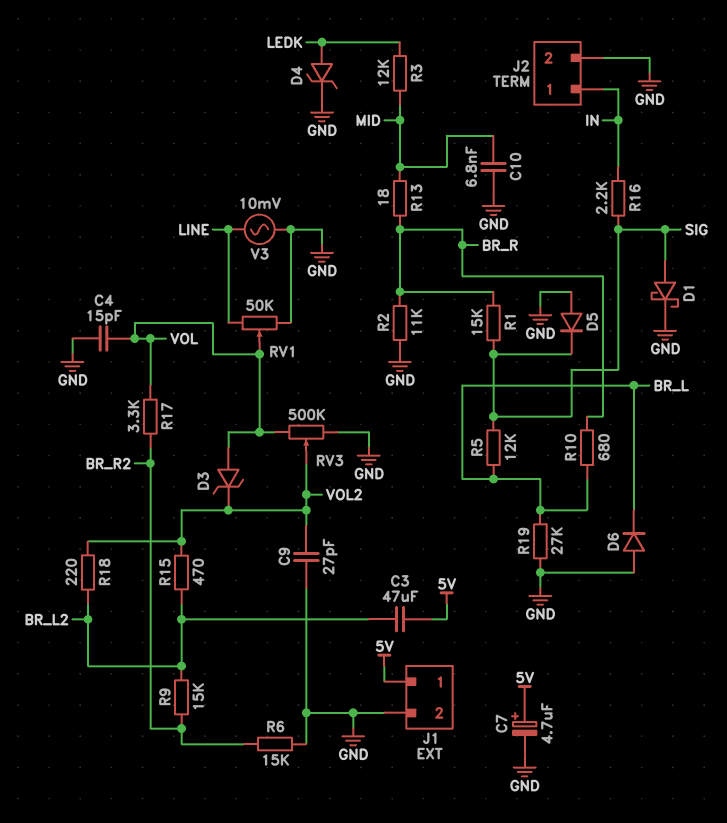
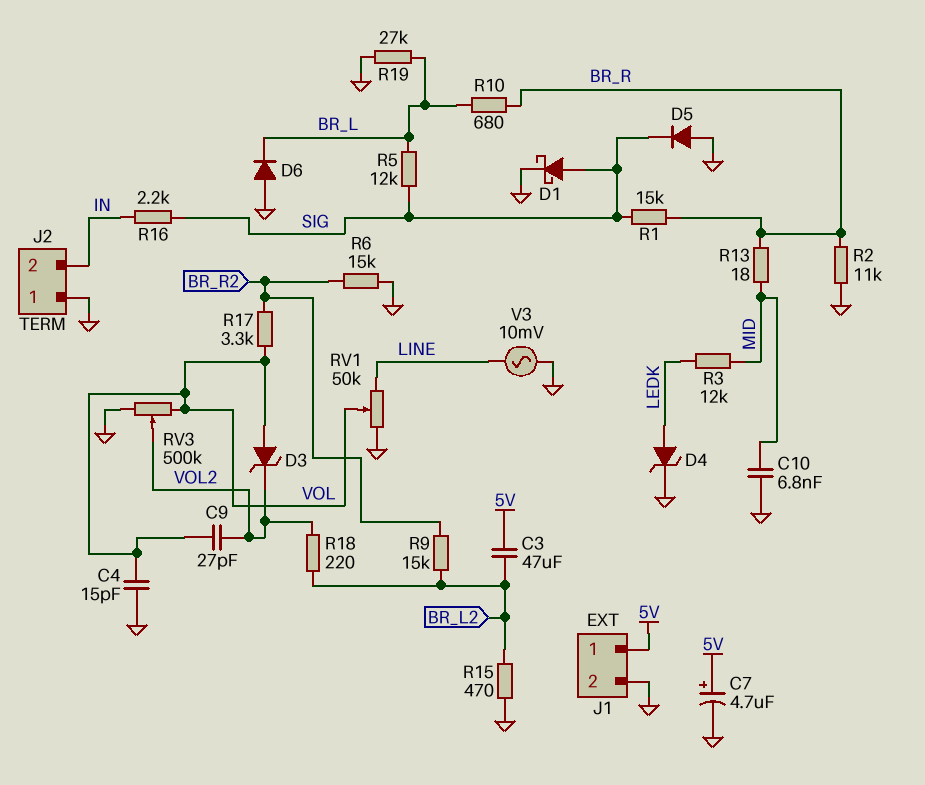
C9: 27pF (GND, VOL2) -> 27pF (VOL, VOL2)
J2 pin 1: IN -> GND
J2 pin 2: GND -> IN
R15: 470 (BR_L2, VOL2) -> 470 (BR_L2, GND)

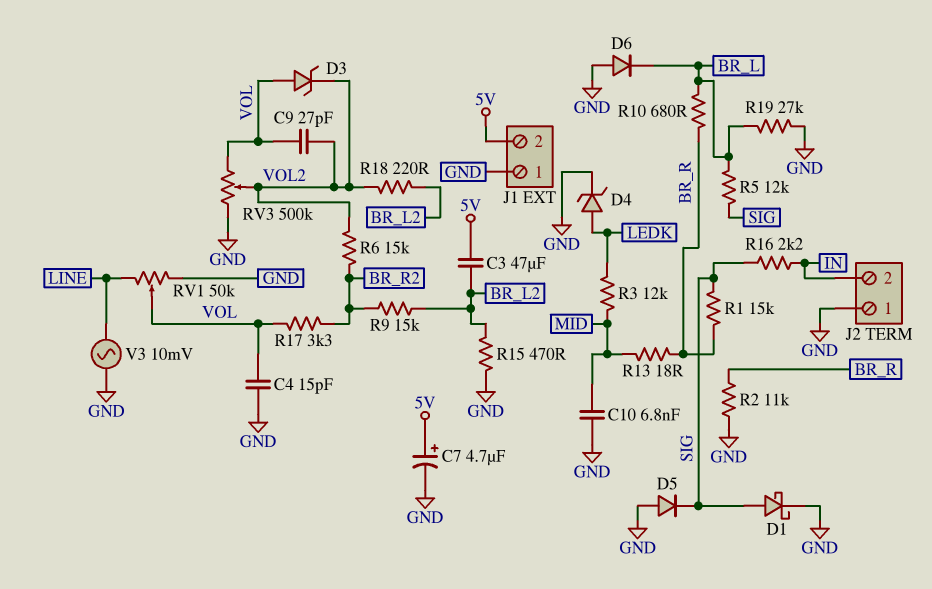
J1 pin 1: 5V -> GND
J1 pin 2: GND -> 5V
R6: 15k (BR_R2, GND) -> 15k (BR_R2, VOL2)

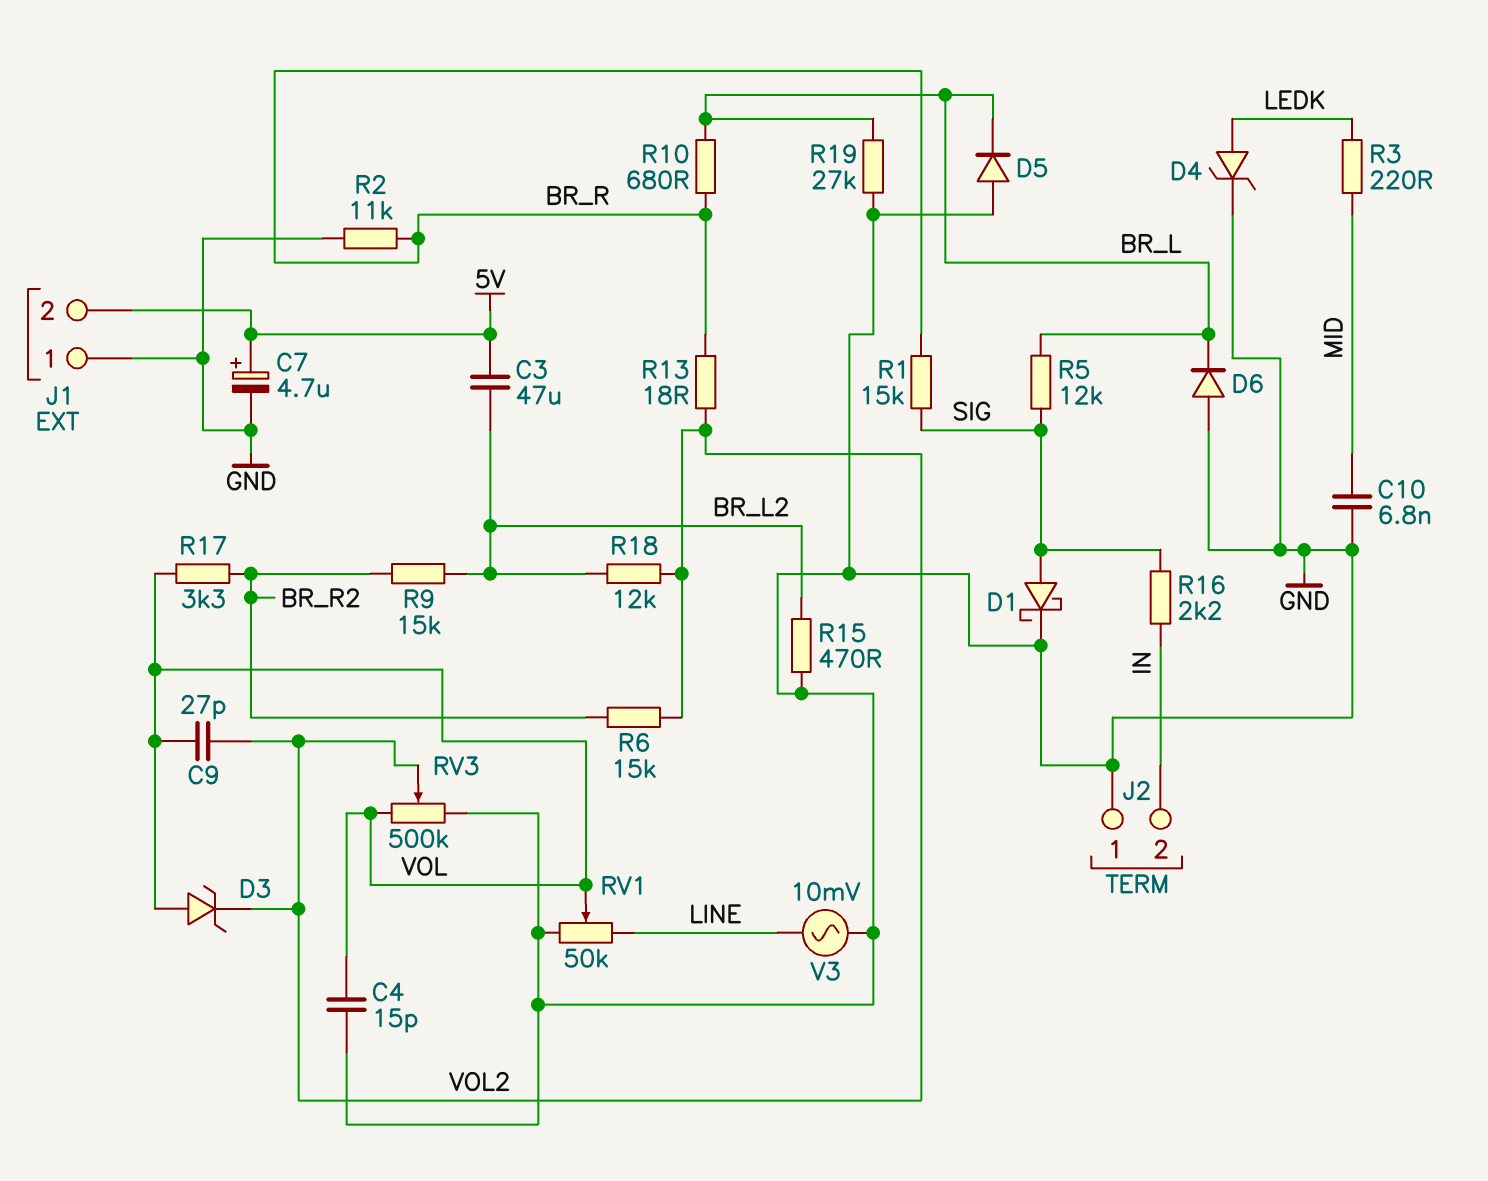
D5: diode (A GND, K SIG) -> diode (A GND, K BR_L)
R3: 12k (LEDK, MID) -> 220 (LEDK, MID)
R13: 18 (BR_R, MID) -> 18 (BR_R, VOL2)
R18: 220 (BR_L2, VOL2) -> 12k (BR_L2, VOL2)

